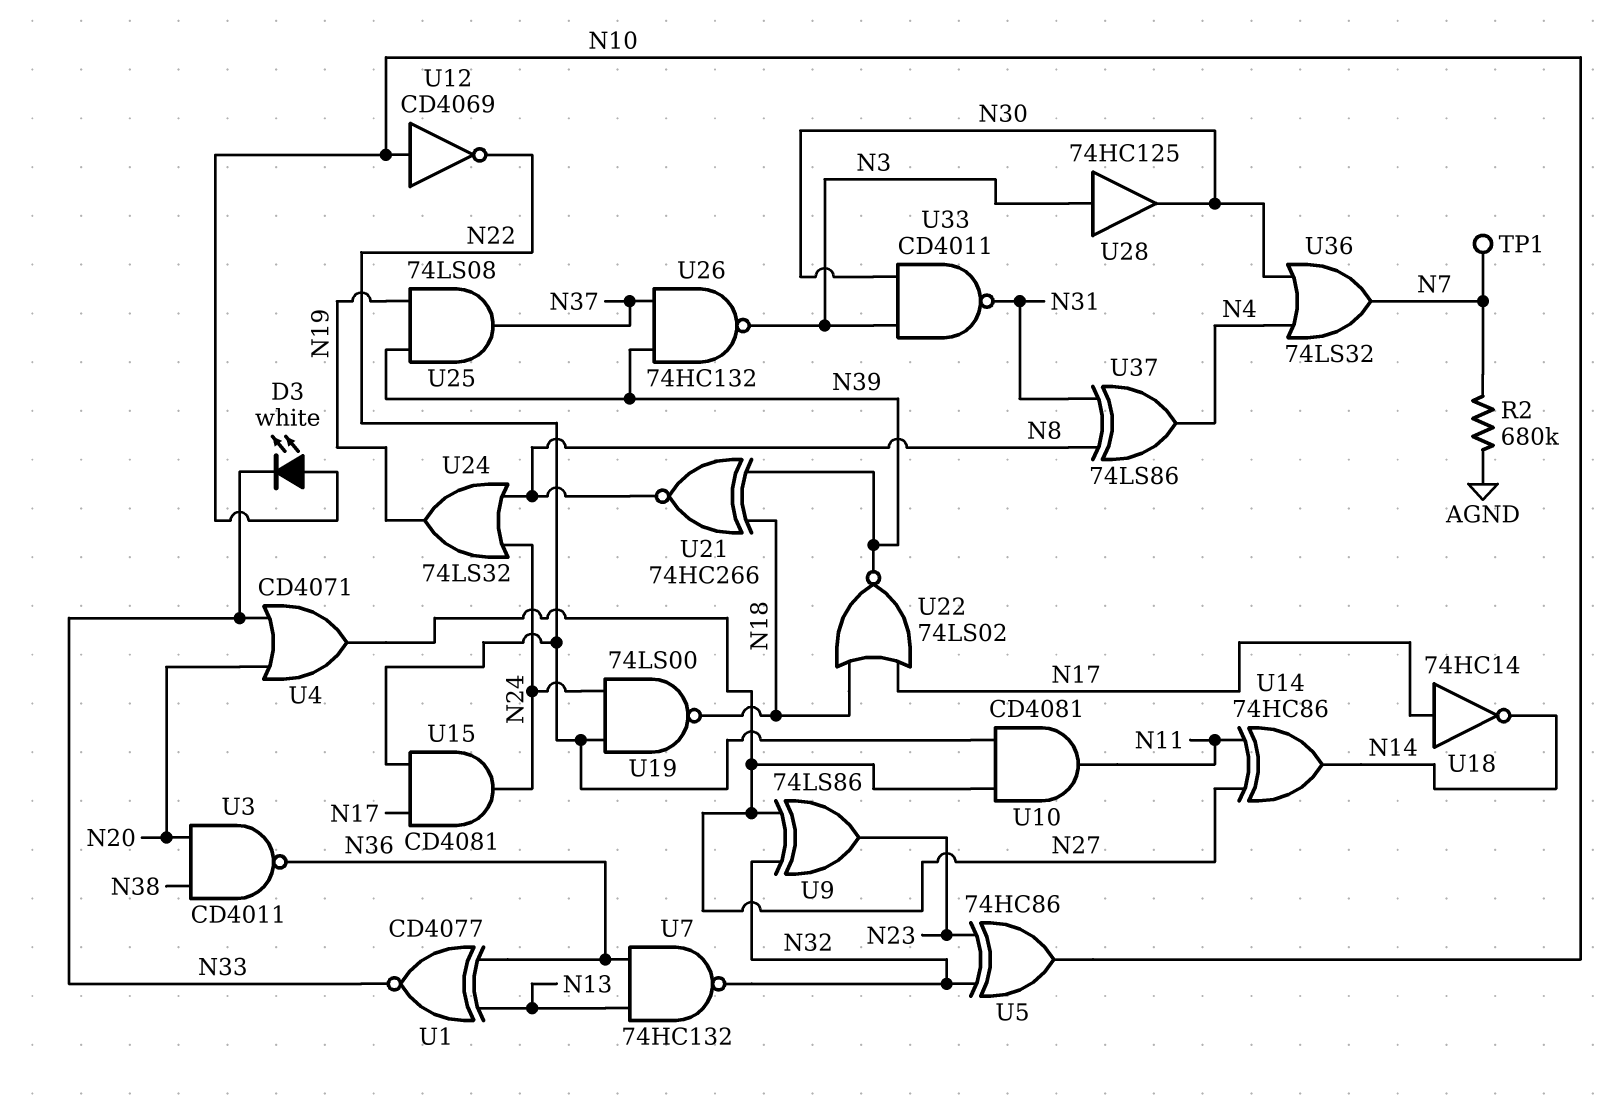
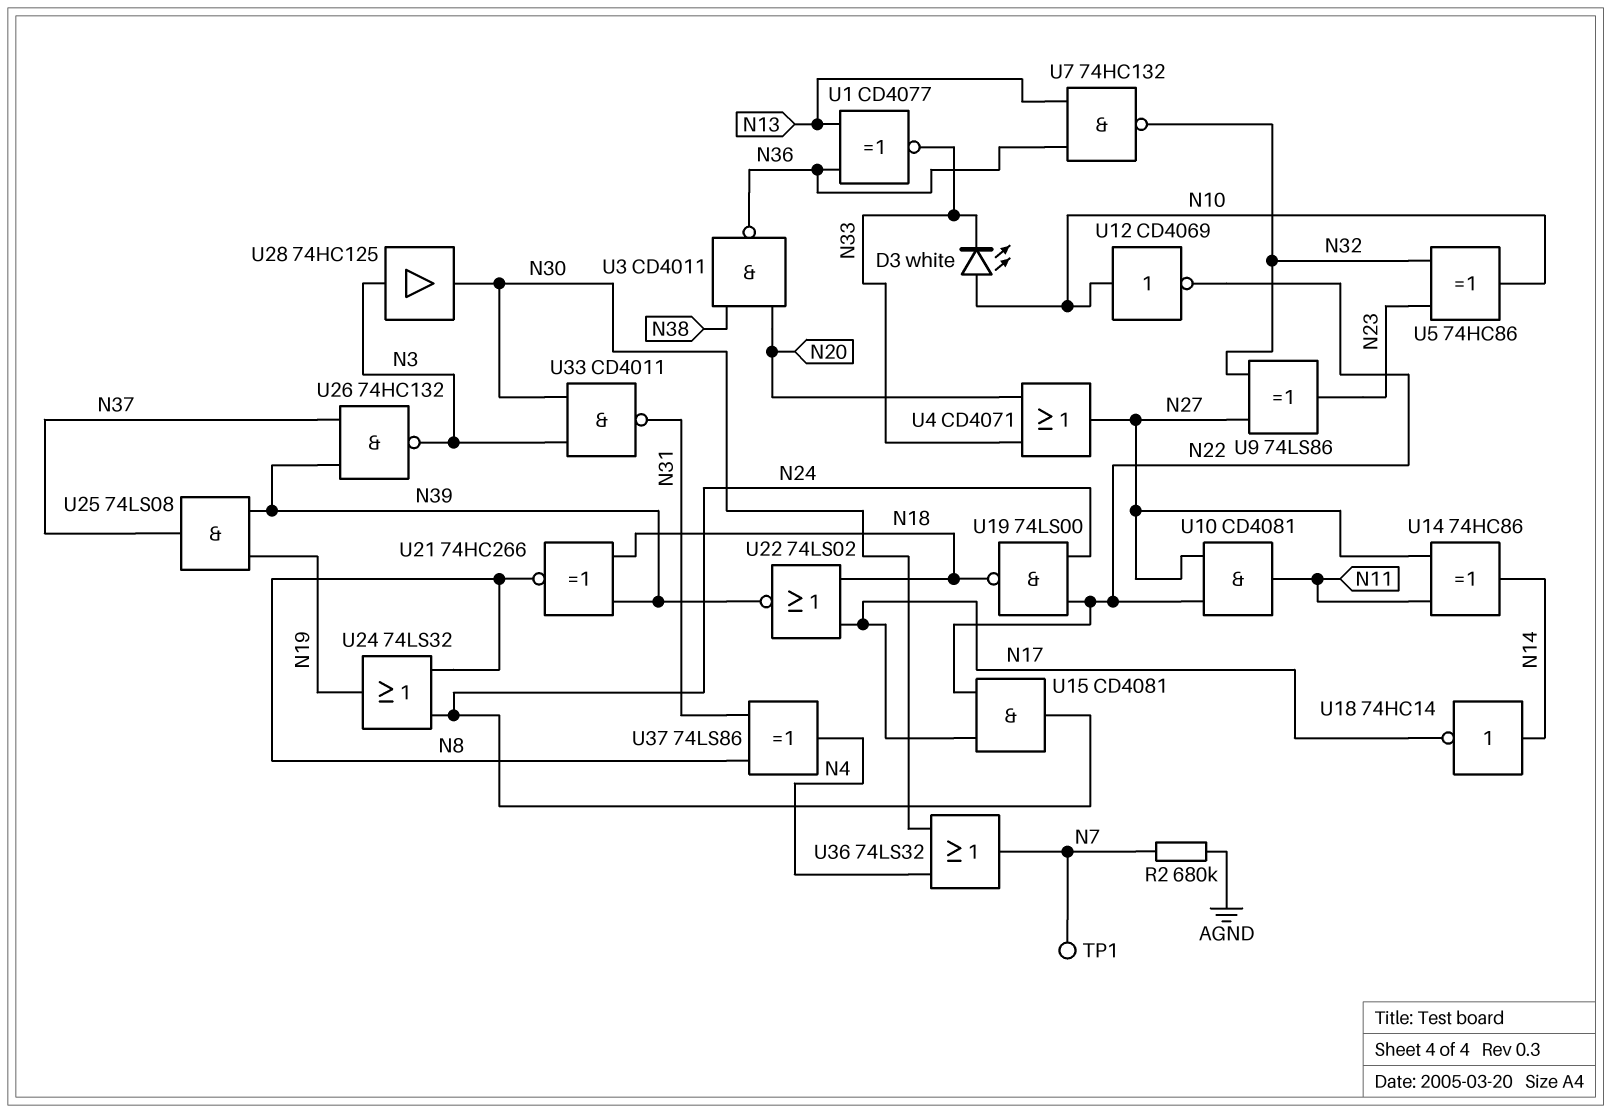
U18: NOT 74HC14 (in N17, out N14) -> NOT 74HC14 (in N14, out N17)

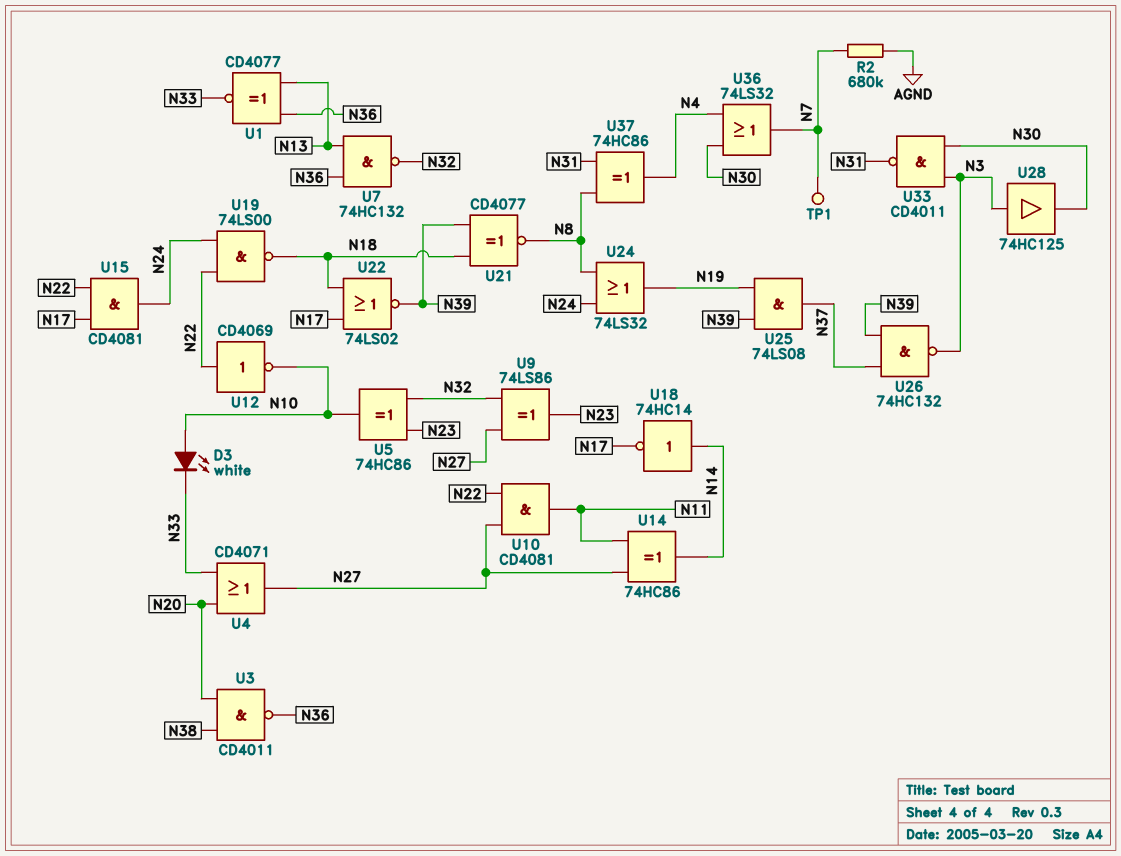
U12: NOT CD4069 (in N10, out N22) -> NOT CD4069 (in N22, out N10)
U21: XNOR 74HC266 (in N18, in N39, out N8) -> XNOR CD4077 (in N18, in N39, out N8)
U37: XOR 74LS86 (in N8, in N31, out N4) -> XOR 74HC86 (in N8, in N31, out N4)

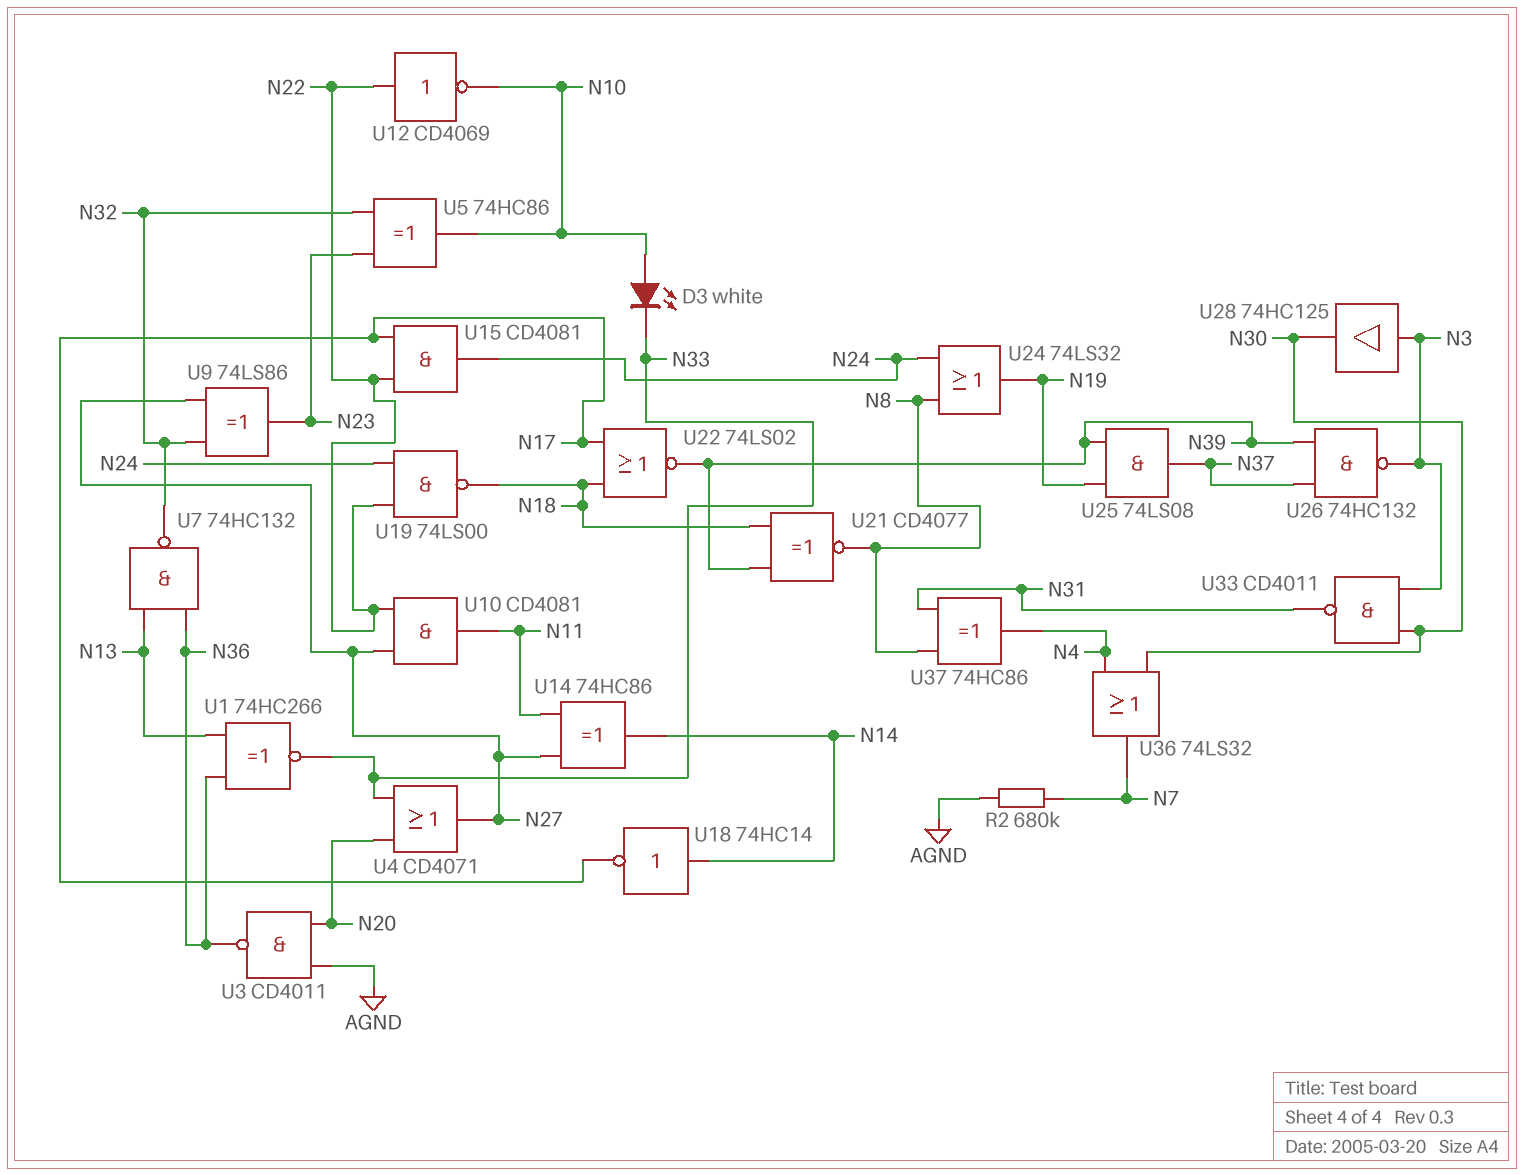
TP1: test point (N7) -> none
U1: XNOR CD4077 (in N13, in N36, out N33) -> XNOR 74HC266 (in N13, in N36, out N33)
U3: NAND CD4011 (in N20, in N38, out N36) -> NAND CD4011 (in AGND, in N20, out N36)

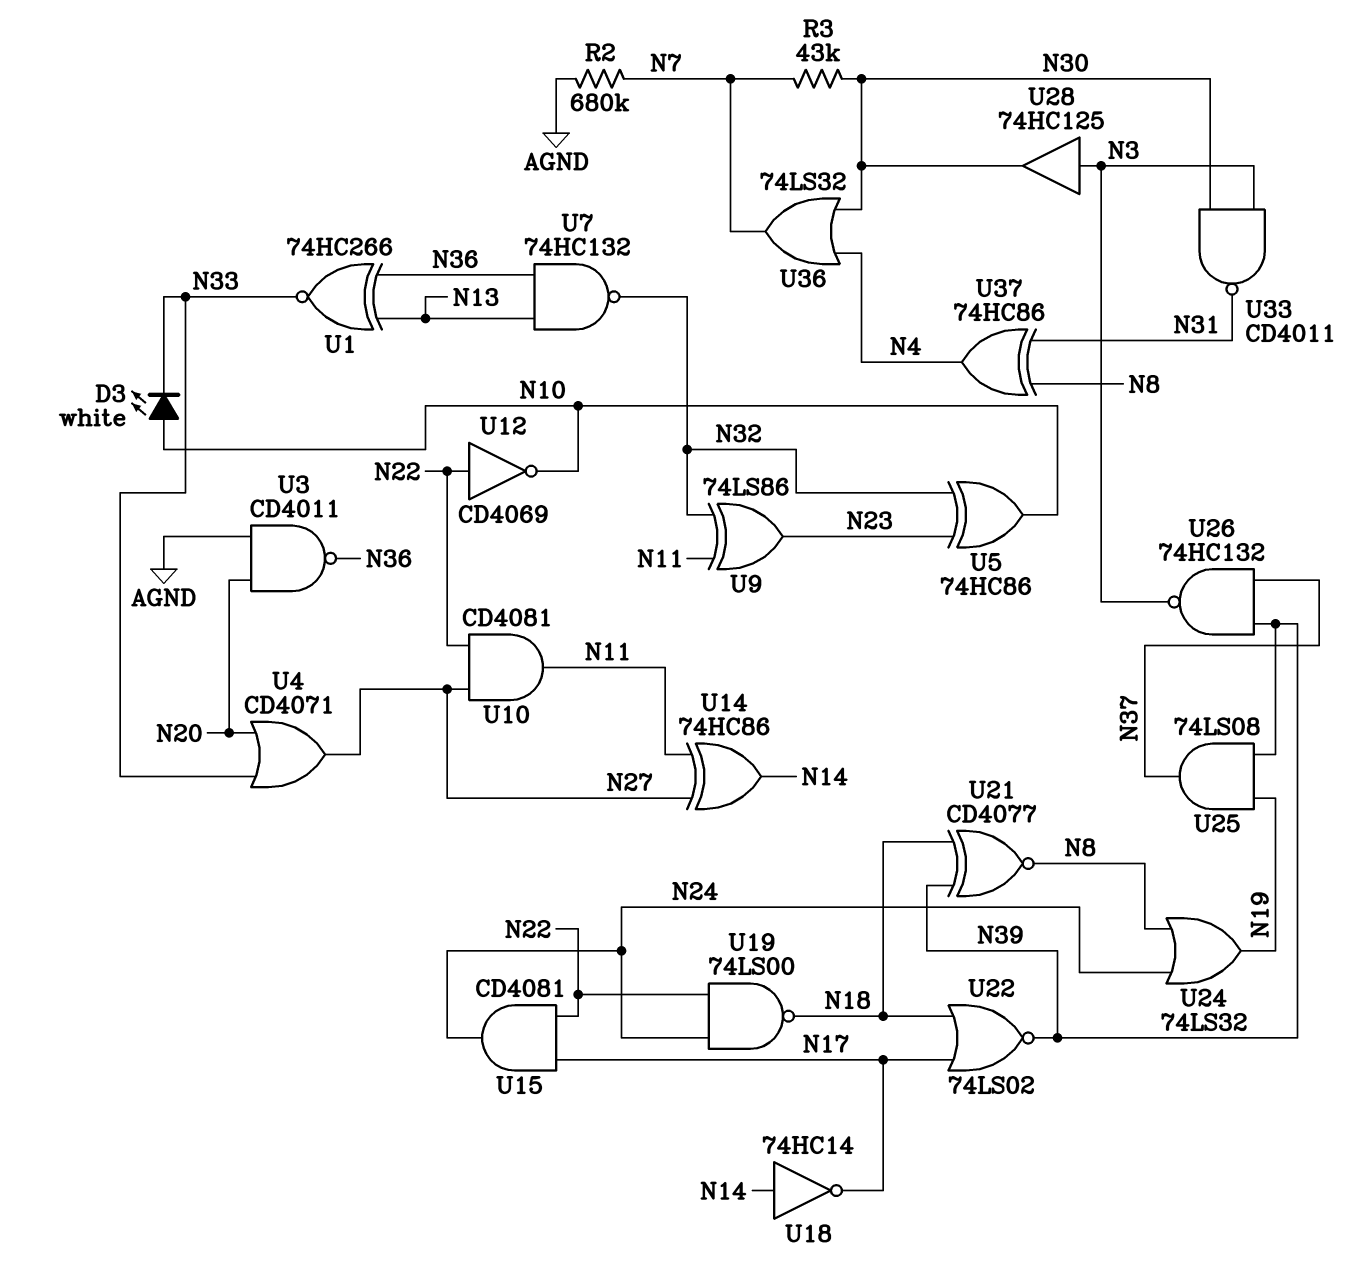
R3: none -> 43k (N7, N30)
U9: XOR 74LS86 (in N27, in N32, out N23) -> XOR 74LS86 (in N11, in N32, out N23)

